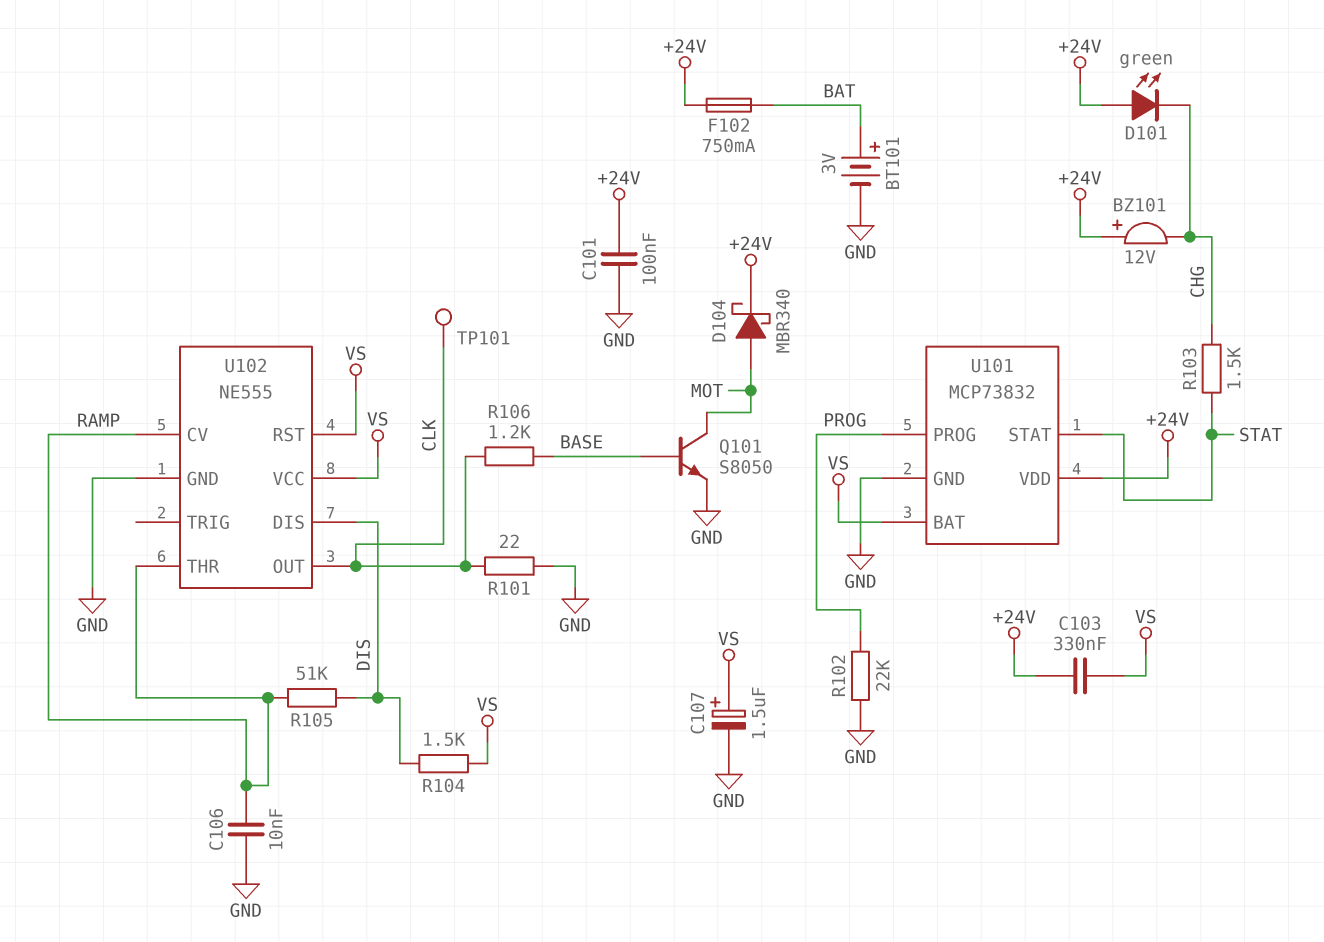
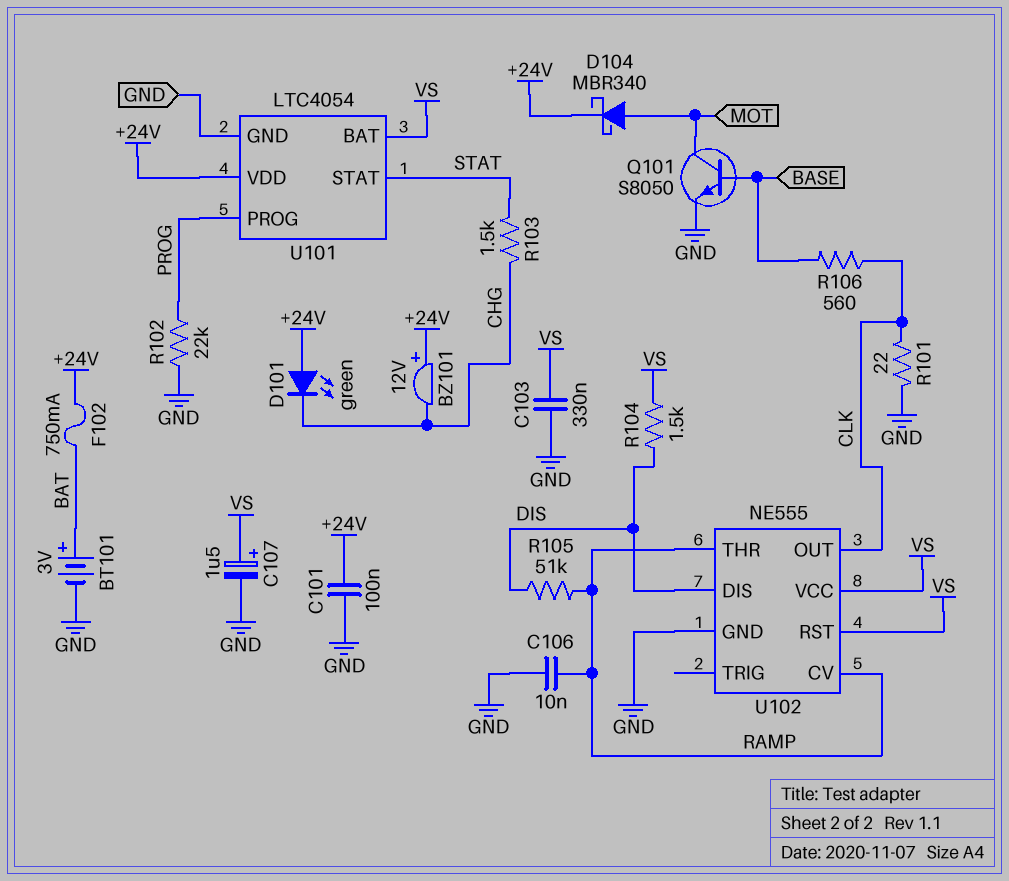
C103: 330nF (+24V, VS) -> 330nF (GND, VS)
R106: 1.2k (BASE, CLK) -> 560 (BASE, CLK)
TP101: test point (CLK) -> none
U101: MCP73832 -> LTC4054

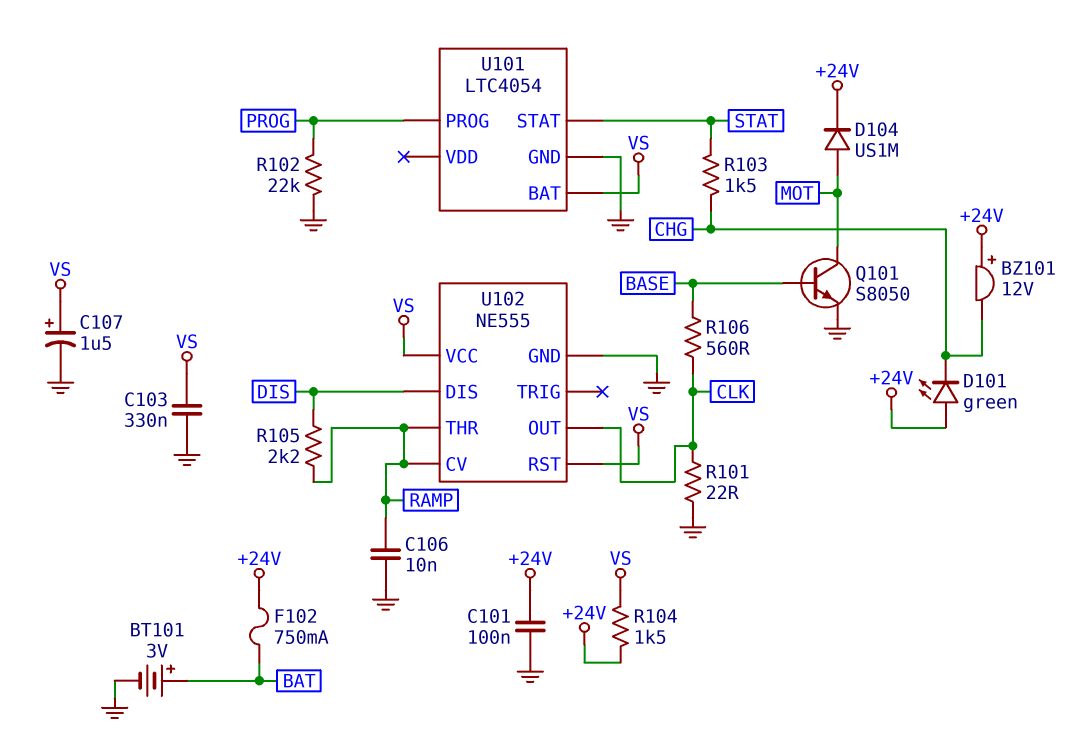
D104: schottky MBR340 (A MOT, K +24V) -> diode US1M (A MOT, K +24V)
R104: 1.5k (DIS, VS) -> 1.5k (+24V, VS)
R105: 51k (DIS, RAMP) -> 2.2k (DIS, RAMP)
U101 pin VDD: +24V -> none

